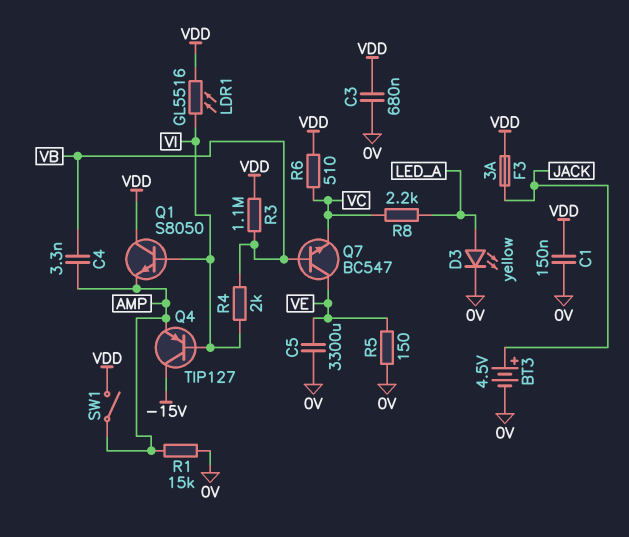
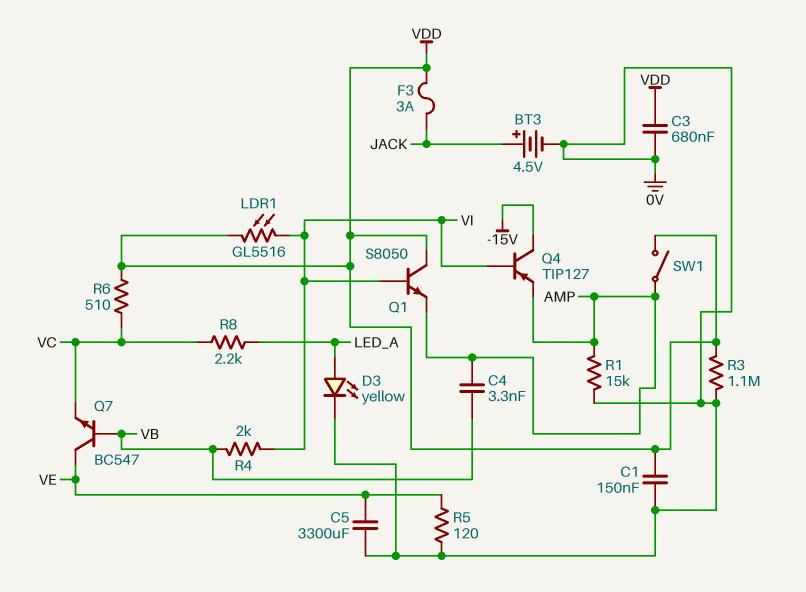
R3: 1.1M (VB, VDD) -> 1.1M (0V, VDD)
R5: 150 (0V, VE) -> 120 (0V, VE)

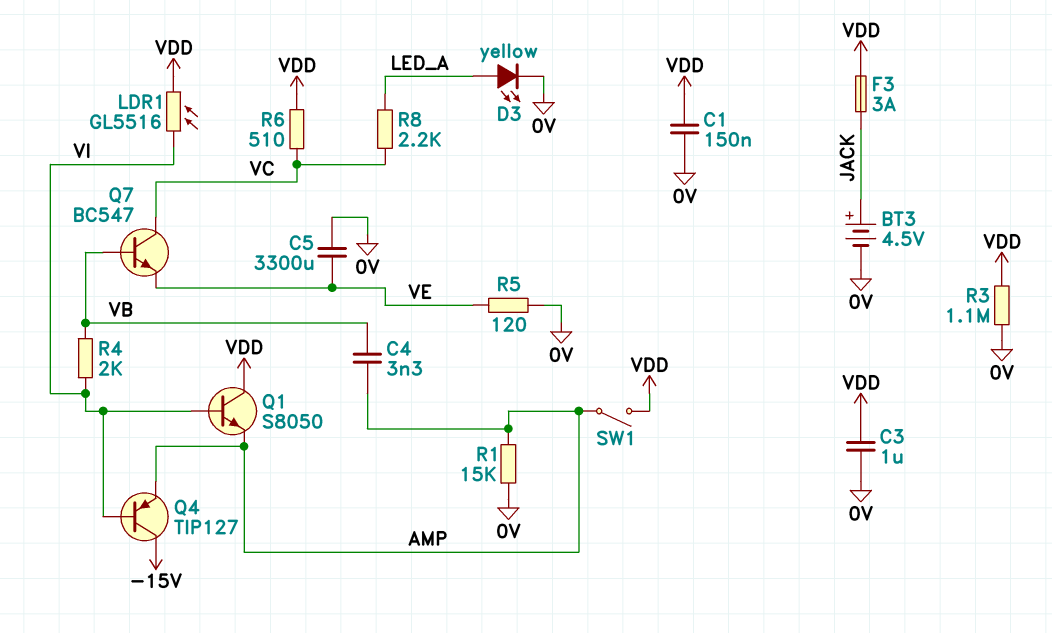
C3: 680nF (0V, VDD) -> 1uF (0V, VDD)
Q7: NPN BC547 (B VB, C VE, E VC) -> NPN BC547 (B VB, C VC, E VE)

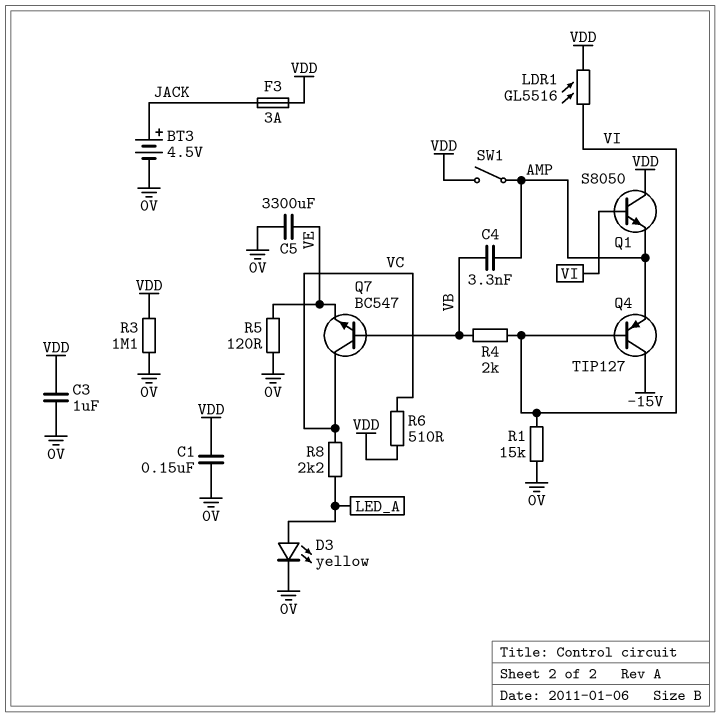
R1: 15k (0V, AMP) -> 15k (0V, VI)

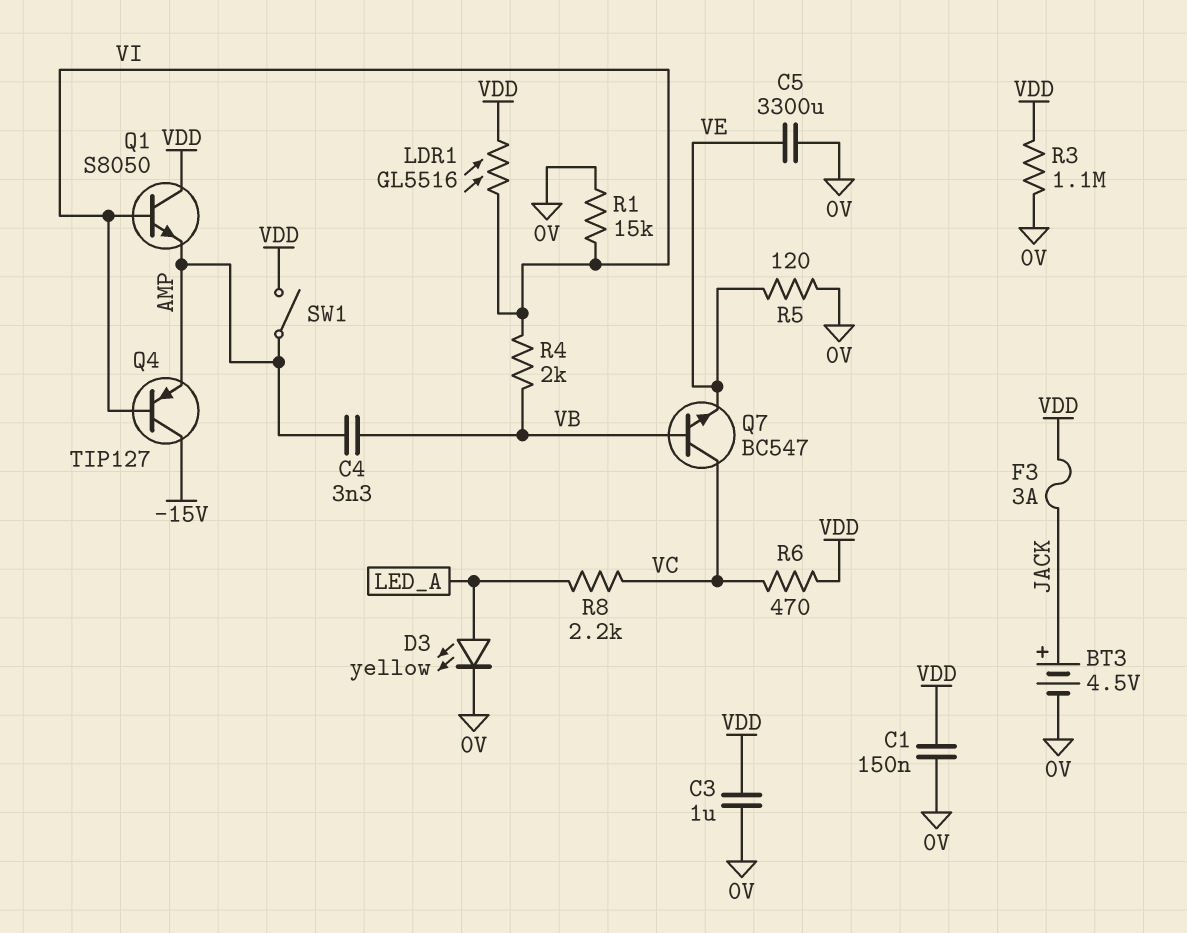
R6: 510 (VC, VDD) -> 470 (VC, VDD)

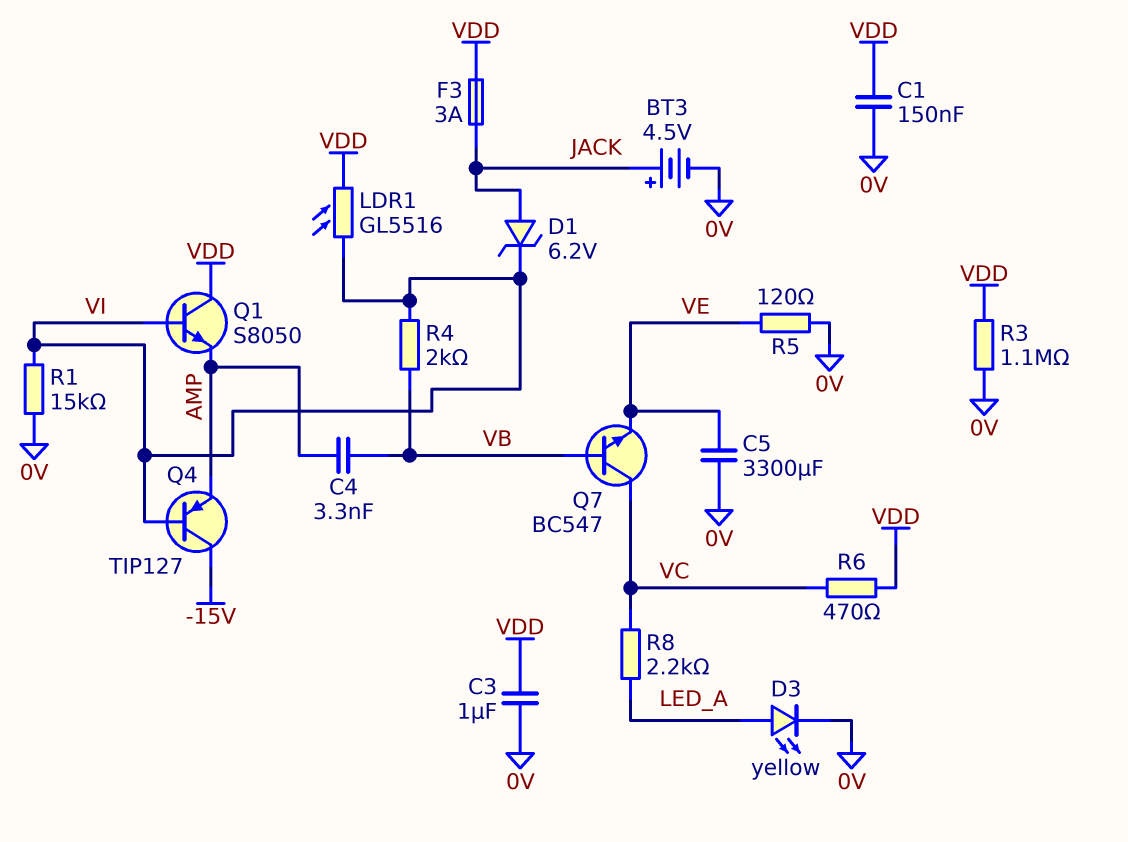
D1: none -> zener 6.2V (A JACK, K VI)
SW1: switch (AMP, VDD) -> none

